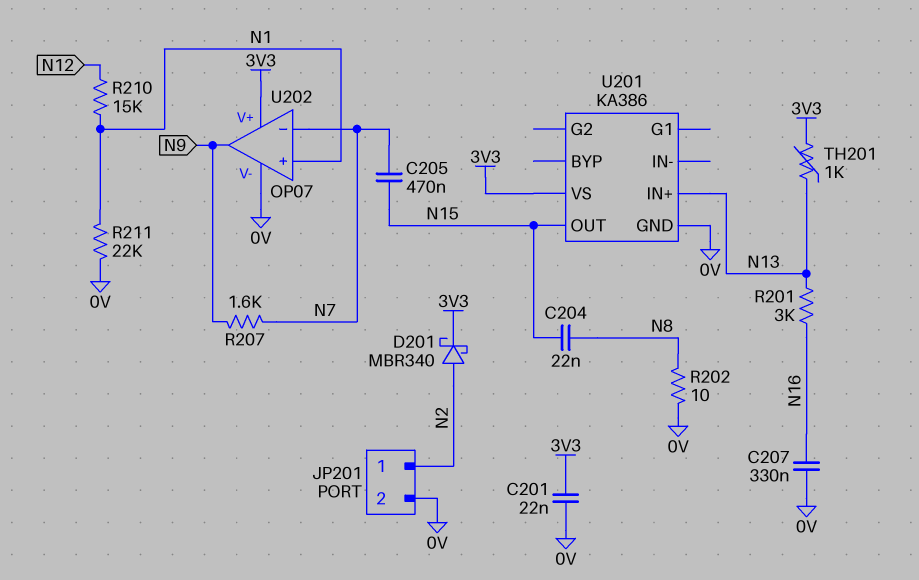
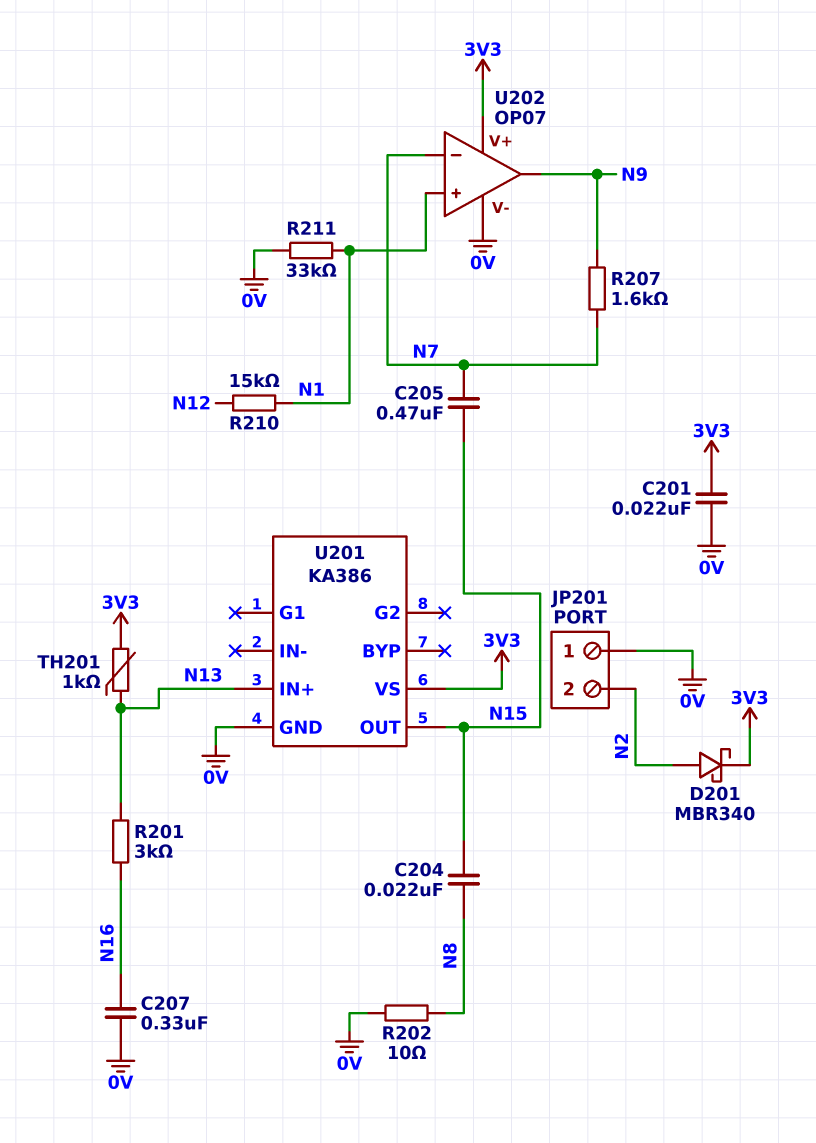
JP201 pin 1: N2 -> 0V
JP201 pin 2: 0V -> N2
R211: 22k (0V, N1) -> 33k (0V, N1)

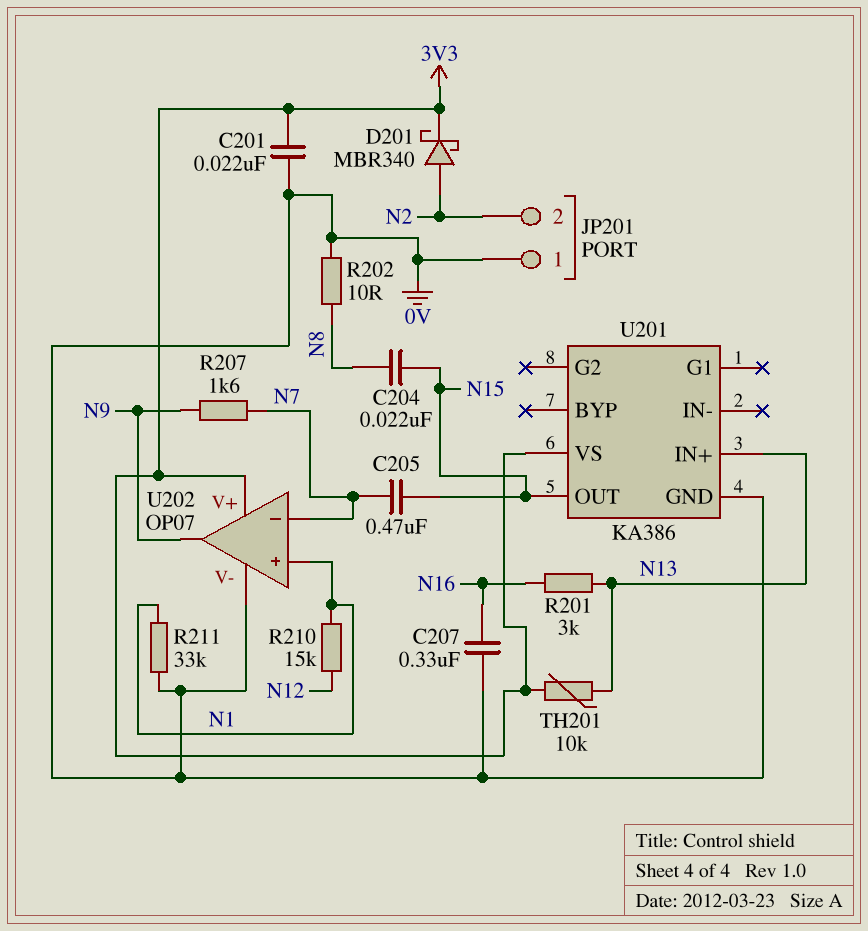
TH201: 1k (3V3, N13) -> 10k (3V3, N13)

